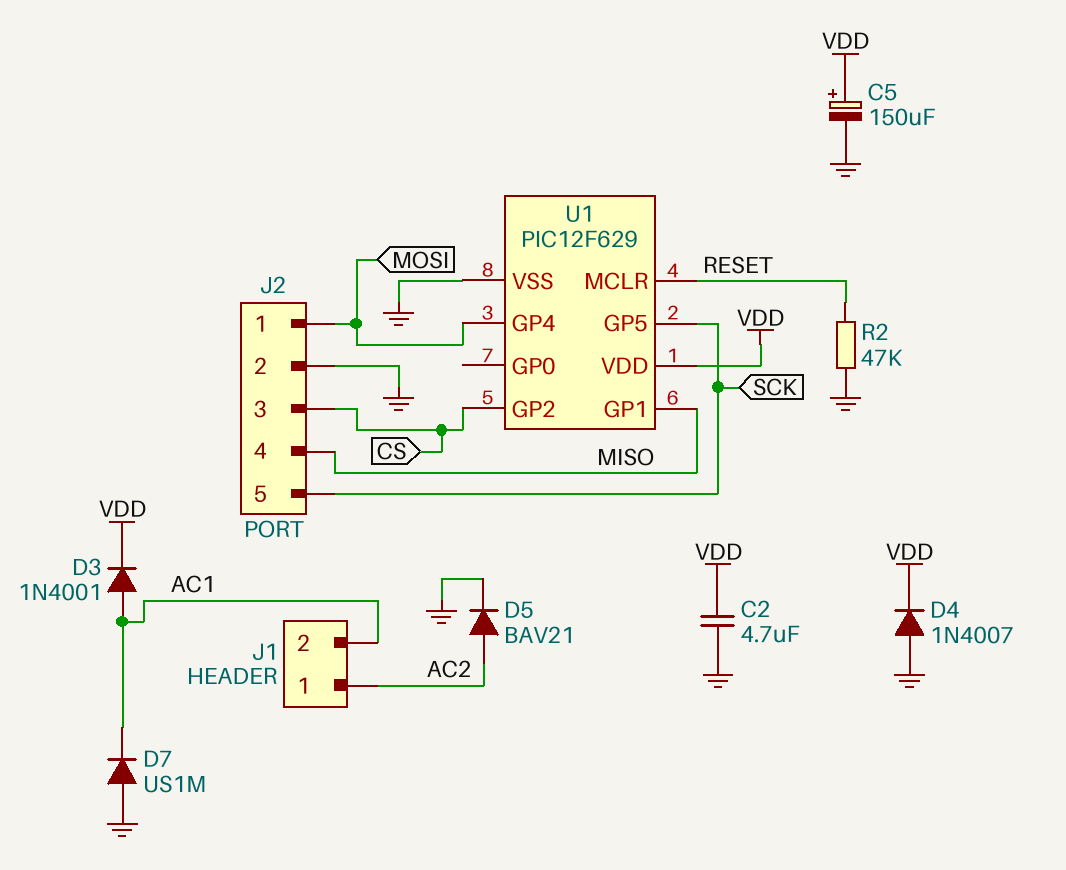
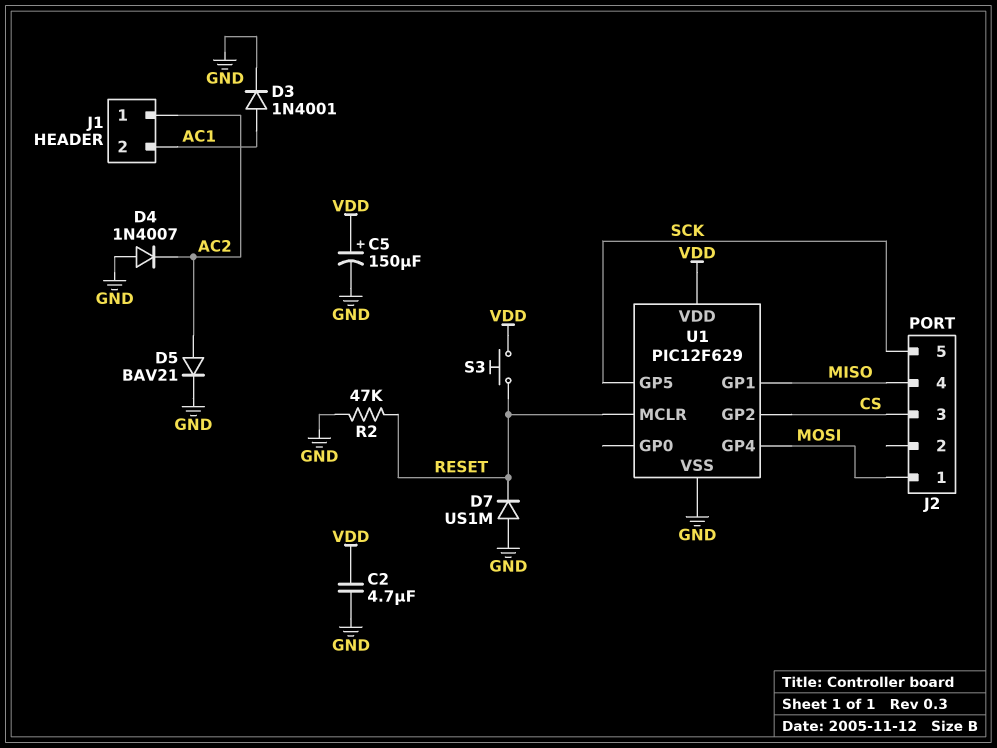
D3: diode 1N4001 (A AC1, K VDD) -> diode 1N4001 (A AC1, K GND)
D4: diode 1N4007 (A GND, K VDD) -> diode 1N4007 (A GND, K AC2)
D7: diode US1M (A GND, K AC1) -> diode US1M (A GND, K RESET)
J2 pin 2: GND -> none
S3: none -> button (RESET, VDD)

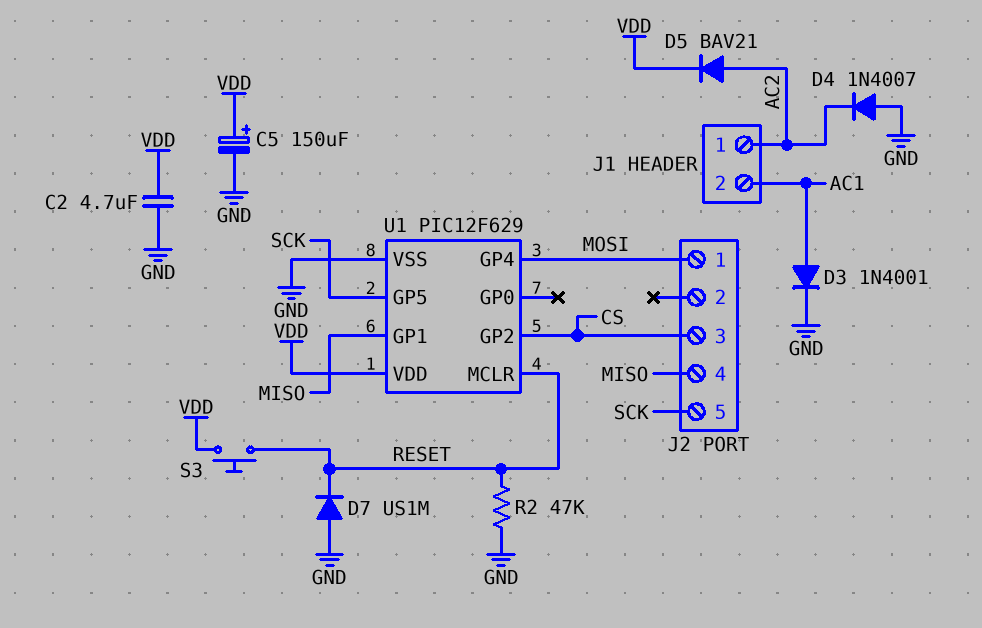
D5: diode BAV21 (A AC2, K GND) -> diode BAV21 (A AC2, K VDD)

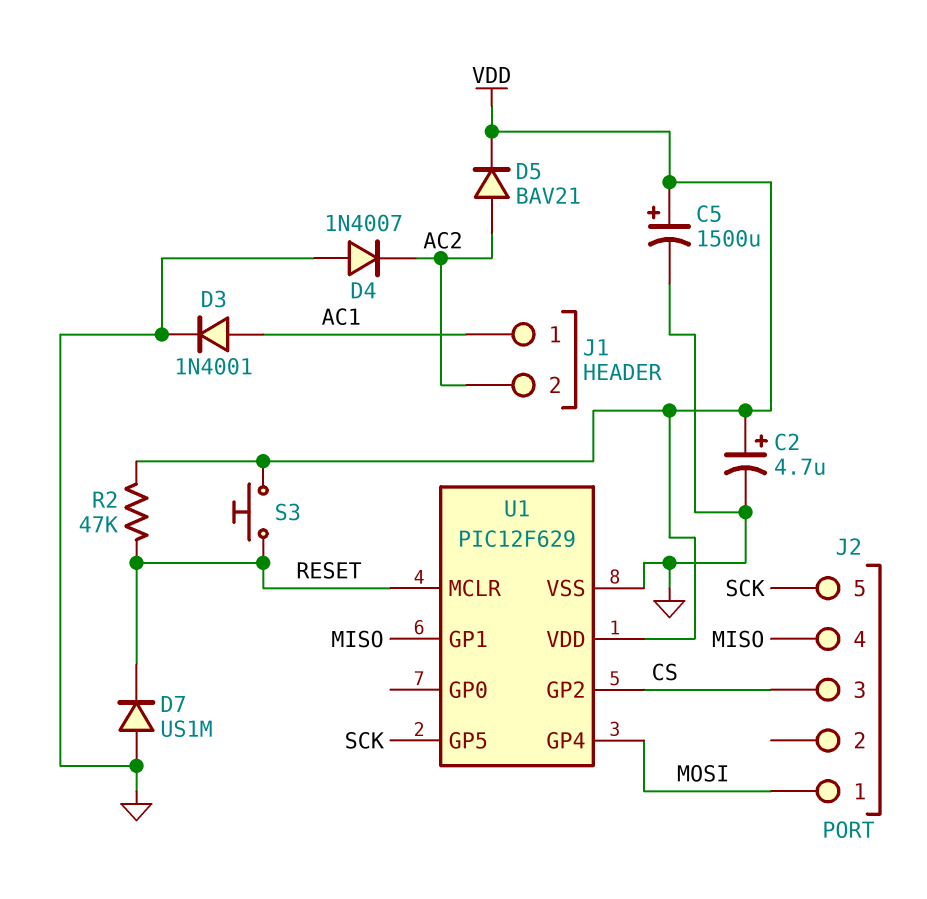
C2: 4.7uF (GND, VDD) -> 4.7uF (plus VDD, minus GND)
C5: 150uF (plus VDD, minus GND) -> 1500uF (plus VDD, minus GND)
J1 pin 1: AC2 -> AC1
J1 pin 2: AC1 -> AC2
R2: 47k (GND, RESET) -> 47k (RESET, VDD)

